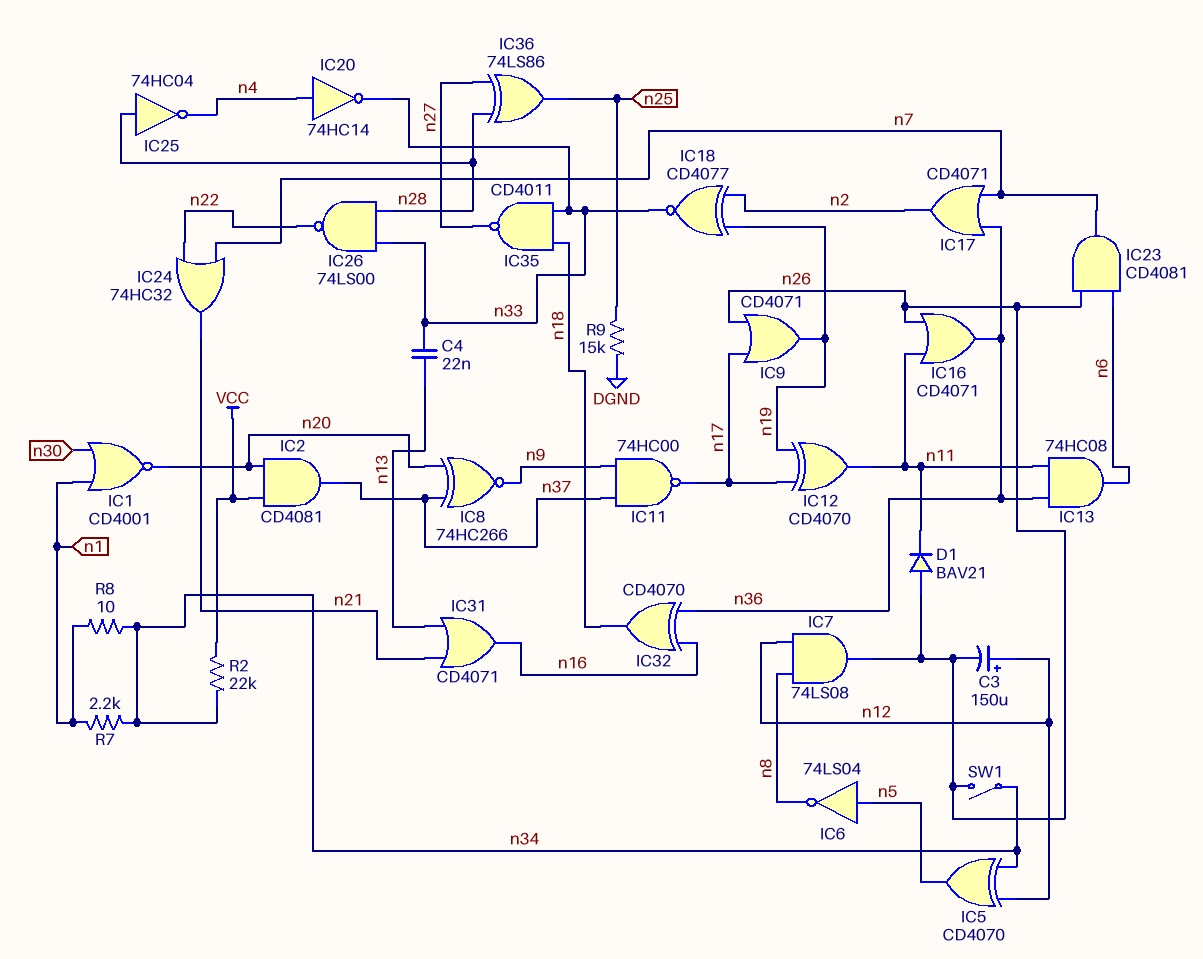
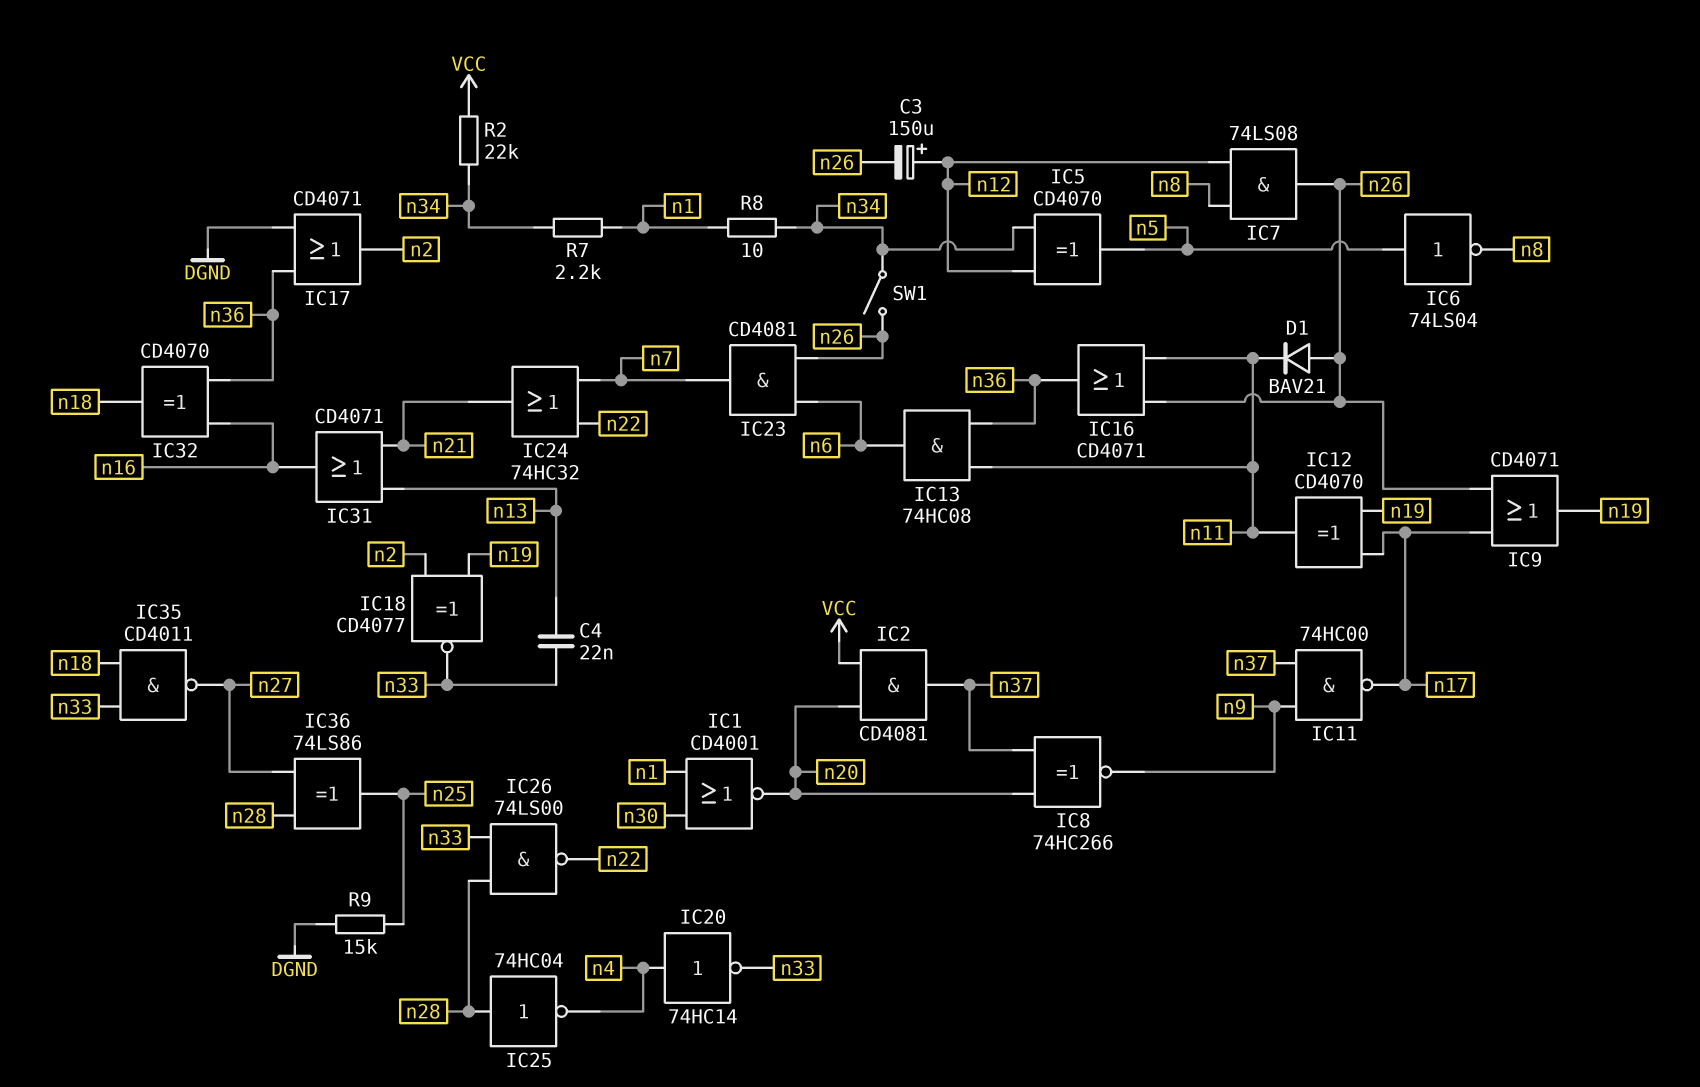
IC17: OR CD4071 (in n7, in n36, out n2) -> OR CD4071 (in DGND, in n36, out n2)

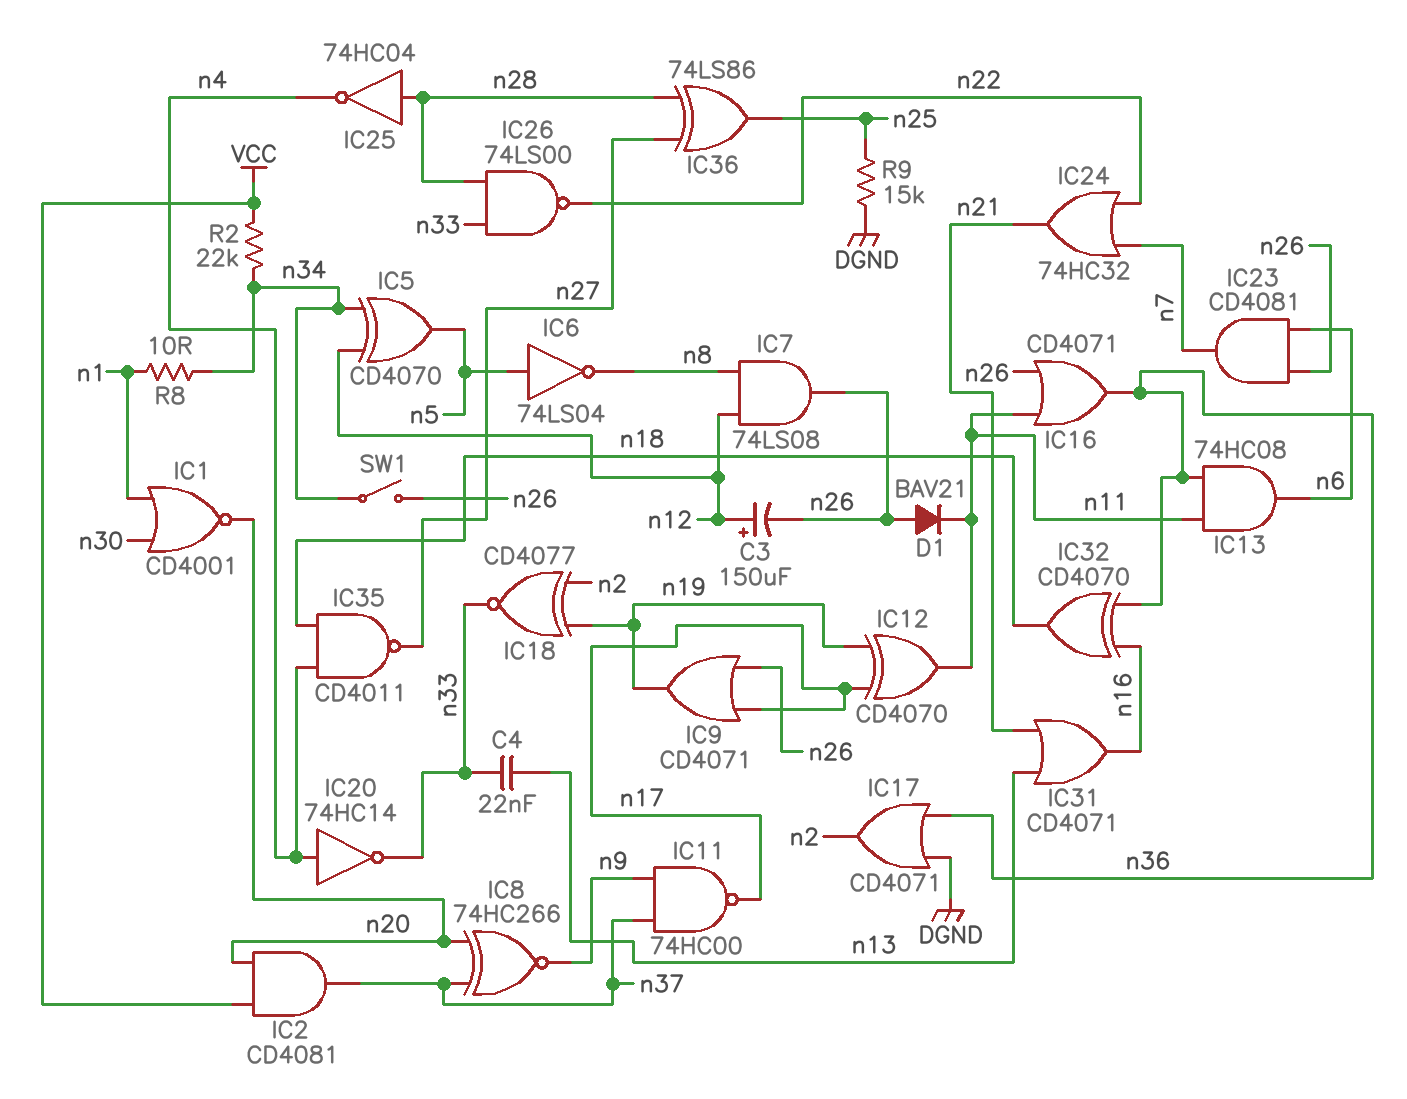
IC35: NAND CD4011 (in n18, in n33, out n27) -> NAND CD4011 (in n4, in n18, out n27)
R7: 2.2k (n1, n34) -> none

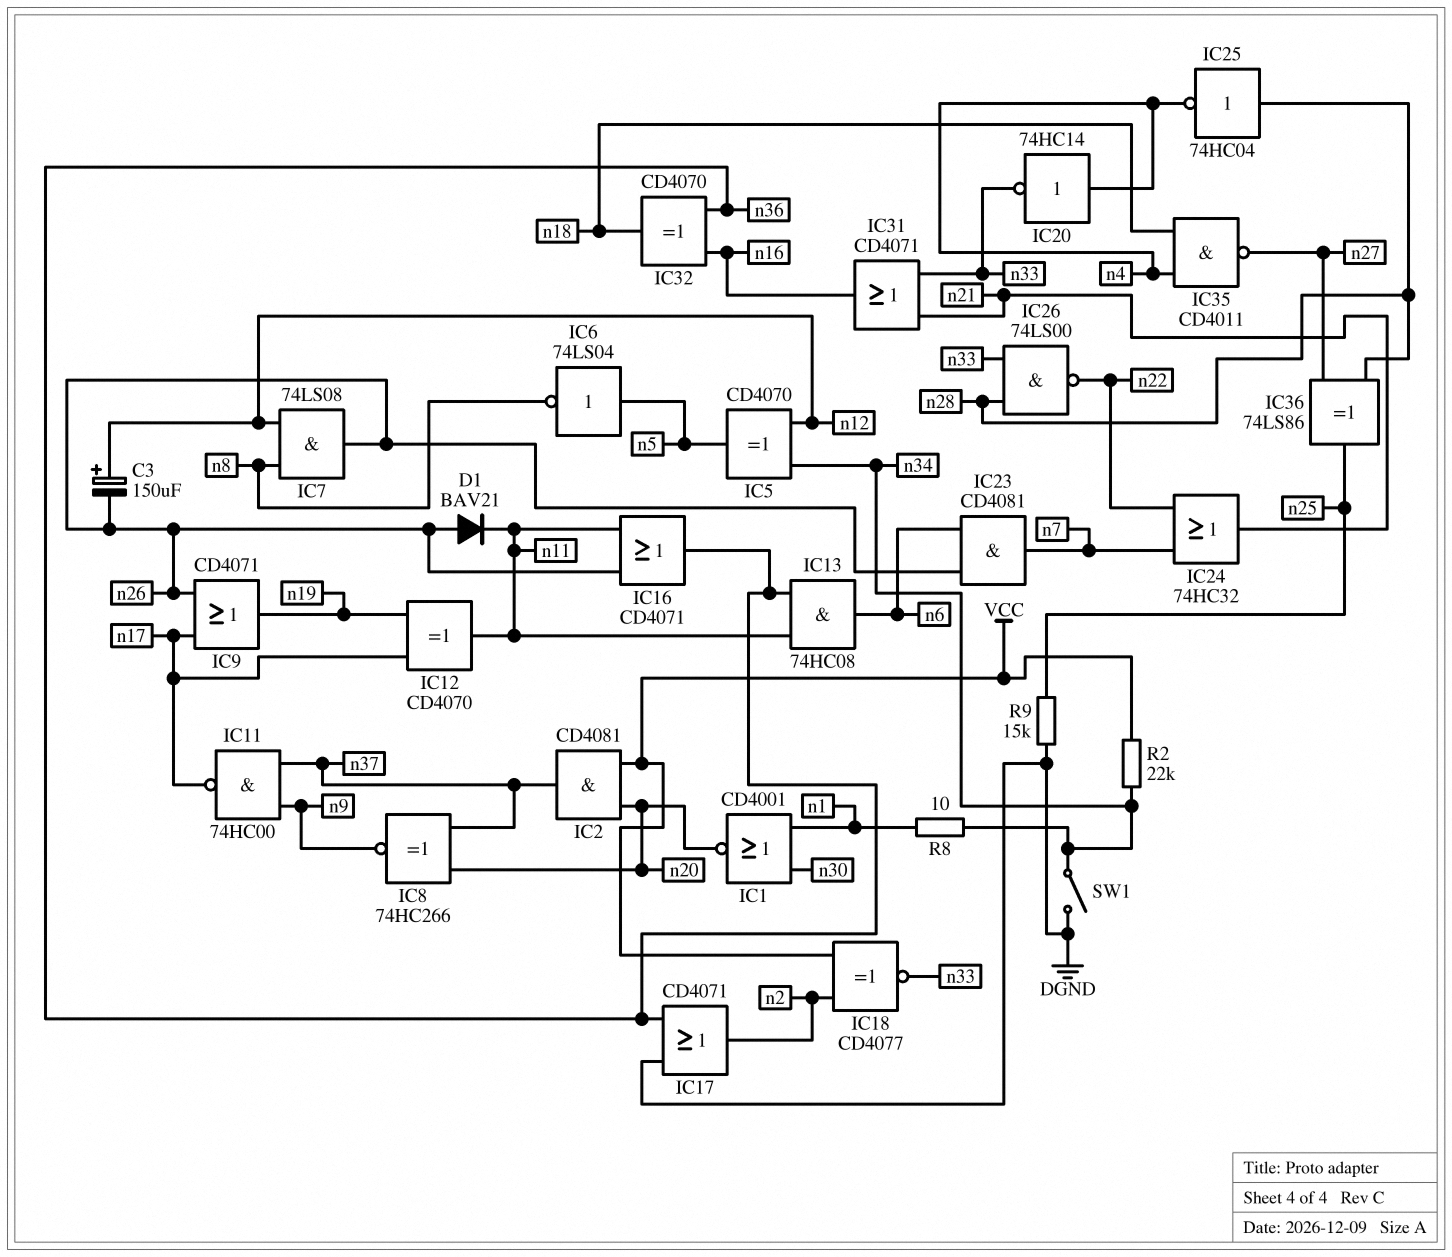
C4: 22nF (n13, n33) -> none
IC18: XNOR CD4077 (in n2, in n19, out n33) -> XNOR CD4077 (in VCC, in n2, out n33)
IC31: OR CD4071 (in n13, in n21, out n16) -> OR CD4071 (in n21, in n33, out n16)
SW1: switch (n26, n34) -> switch (DGND, n34)

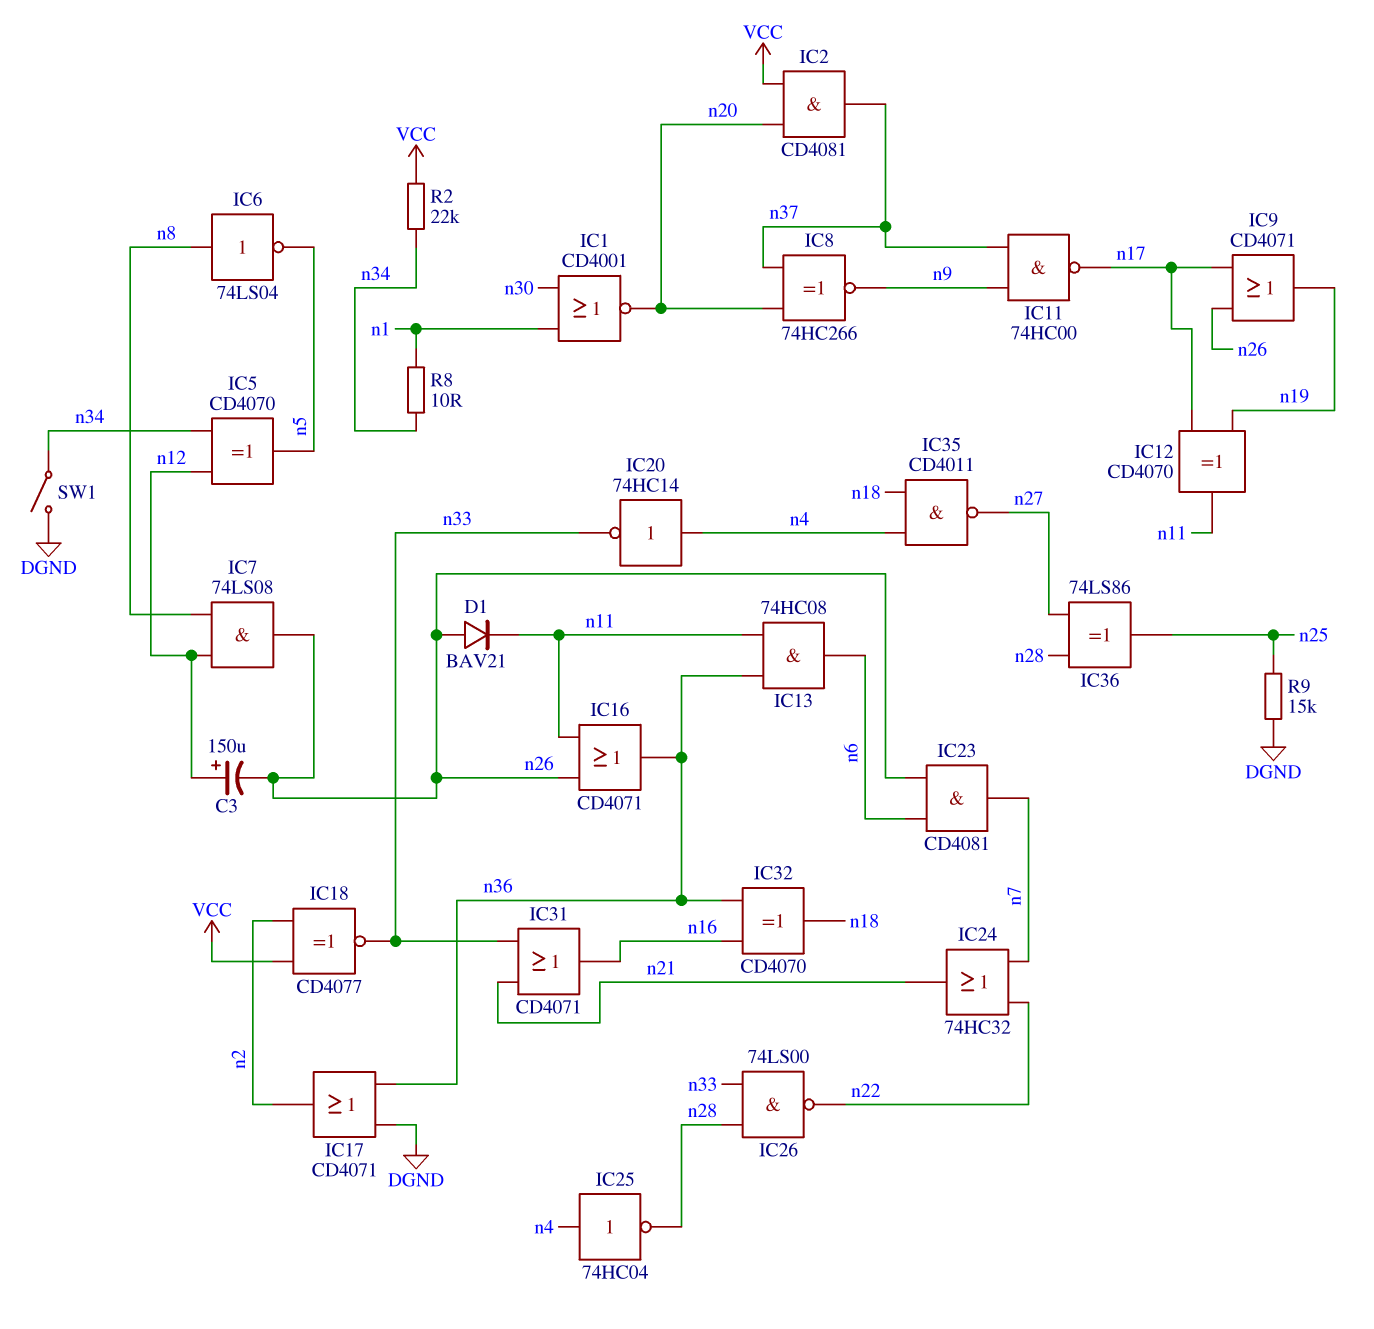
IC6: NOT 74LS04 (in n5, out n8) -> NOT 74LS04 (in n8, out n5)
IC25: NOT 74HC04 (in n28, out n4) -> NOT 74HC04 (in n4, out n28)

